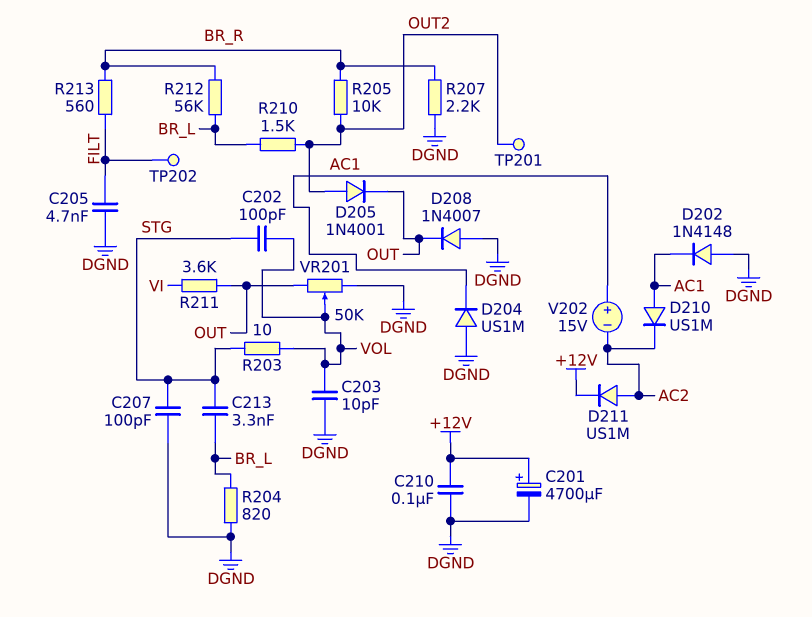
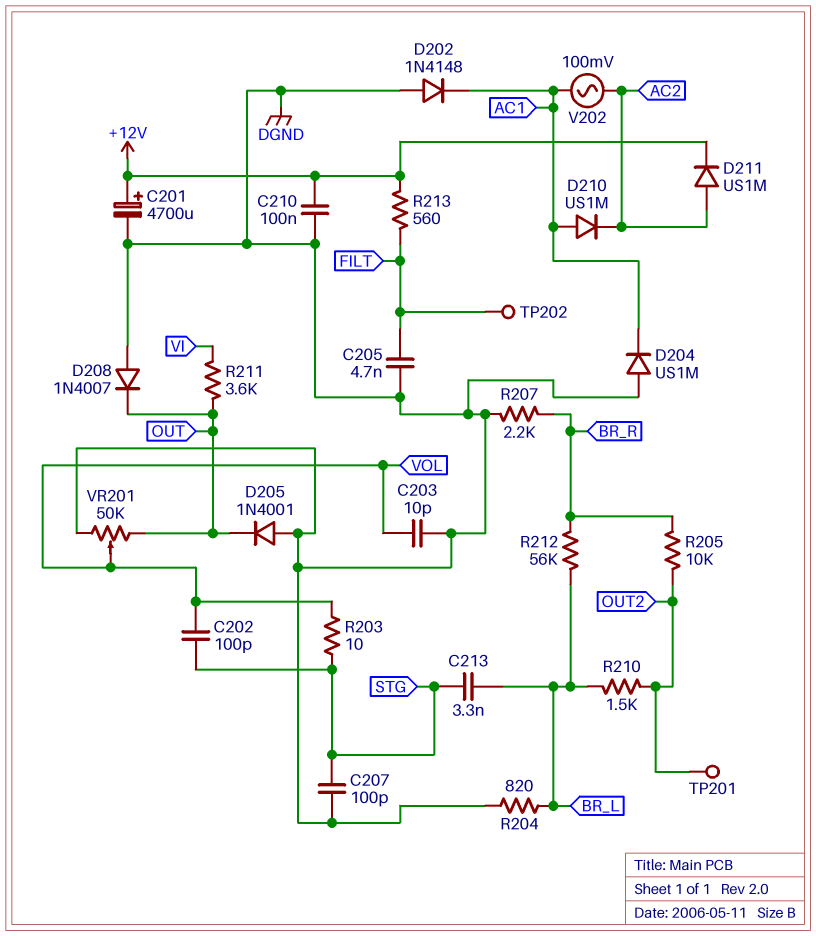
D205: diode 1N4001 (A OUT2, K OUT) -> diode 1N4001 (A DGND, K OUT)
R213: 560 (BR_R, FILT) -> 560 (+12V, FILT)
V202: 15V (plus AC1, minus AC2) -> AC 100mV (AC1, AC2)

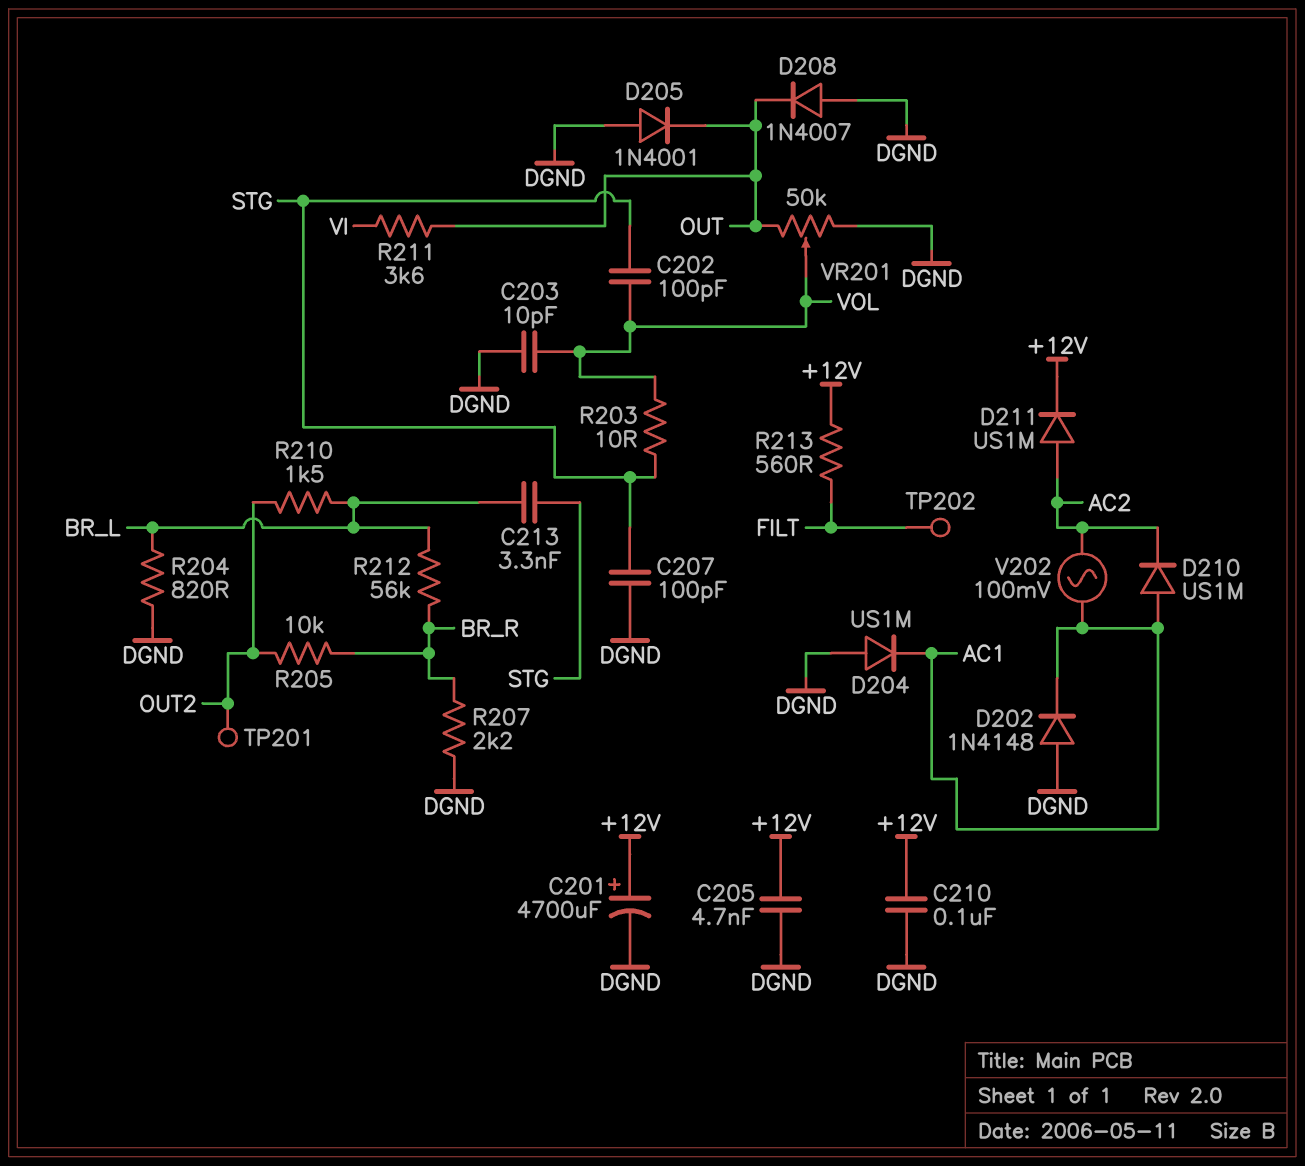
C205: 4.7nF (DGND, FILT) -> 4.7nF (+12V, DGND)

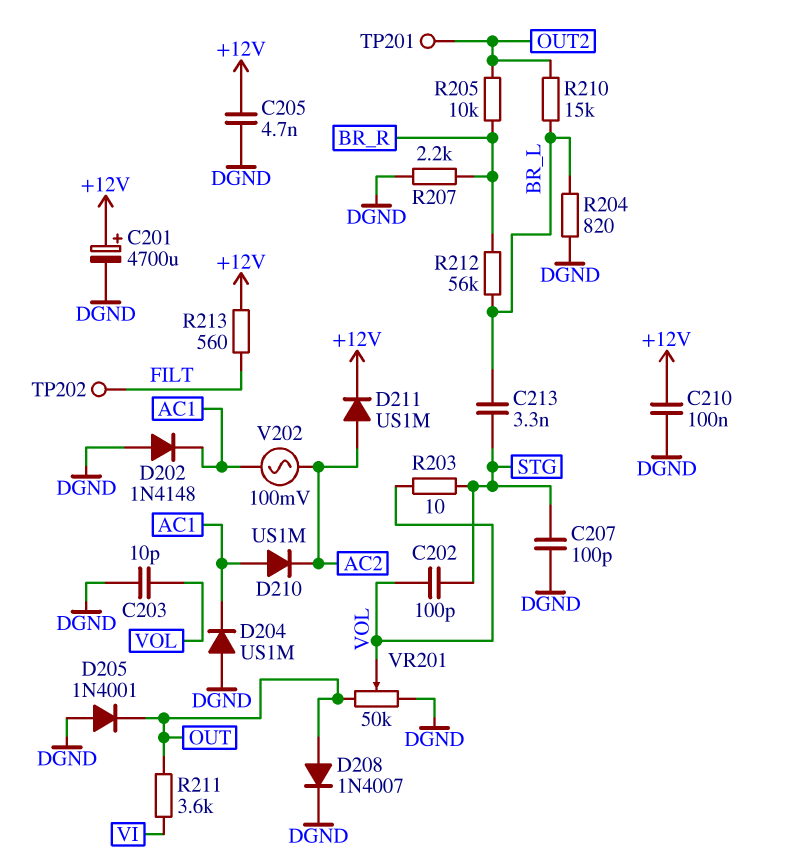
D208: diode 1N4007 (A DGND, K OUT) -> diode 1N4007 (A OUT, K DGND)
R210: 1.5k (BR_L, OUT2) -> 15k (BR_L, OUT2)

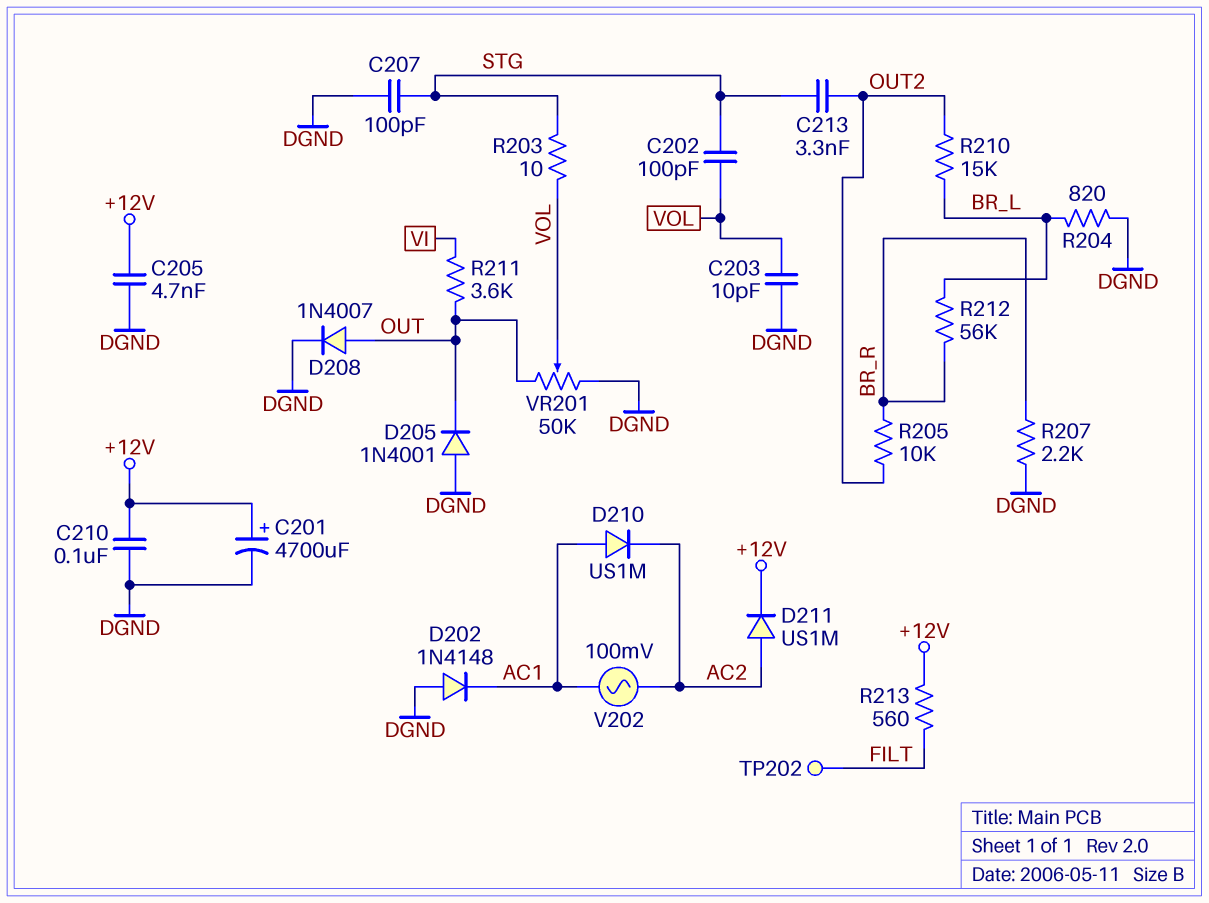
C213: 3.3nF (BR_L, STG) -> 3.3nF (OUT2, STG)
D204: diode US1M (A DGND, K AC1) -> none
TP201: test point (OUT2) -> none

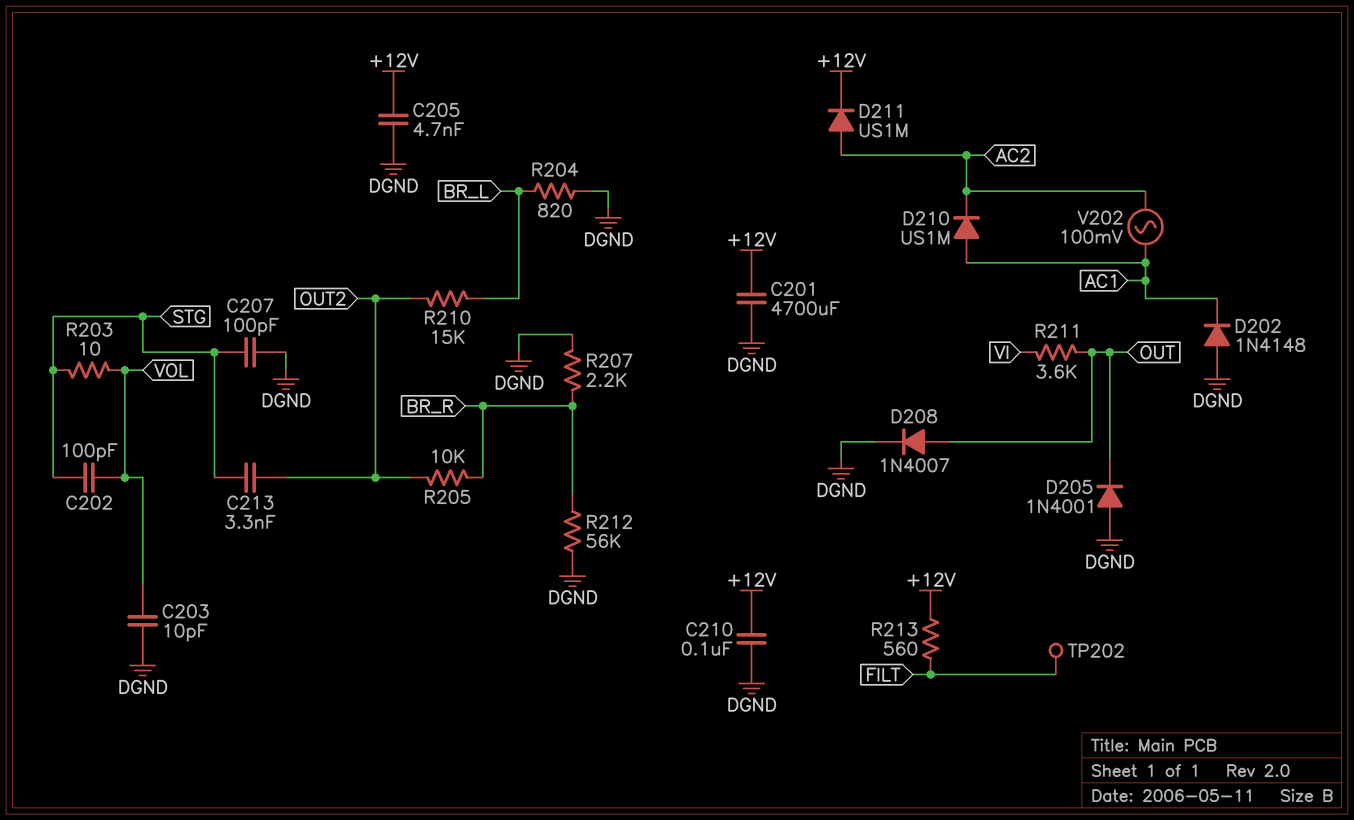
C201: 4700uF (plus +12V, minus DGND) -> 4700uF (+12V, DGND)
R212: 56k (BR_L, BR_R) -> 56k (BR_R, DGND)
VR201: 50k (DGND, OUT, wiper VOL) -> none

